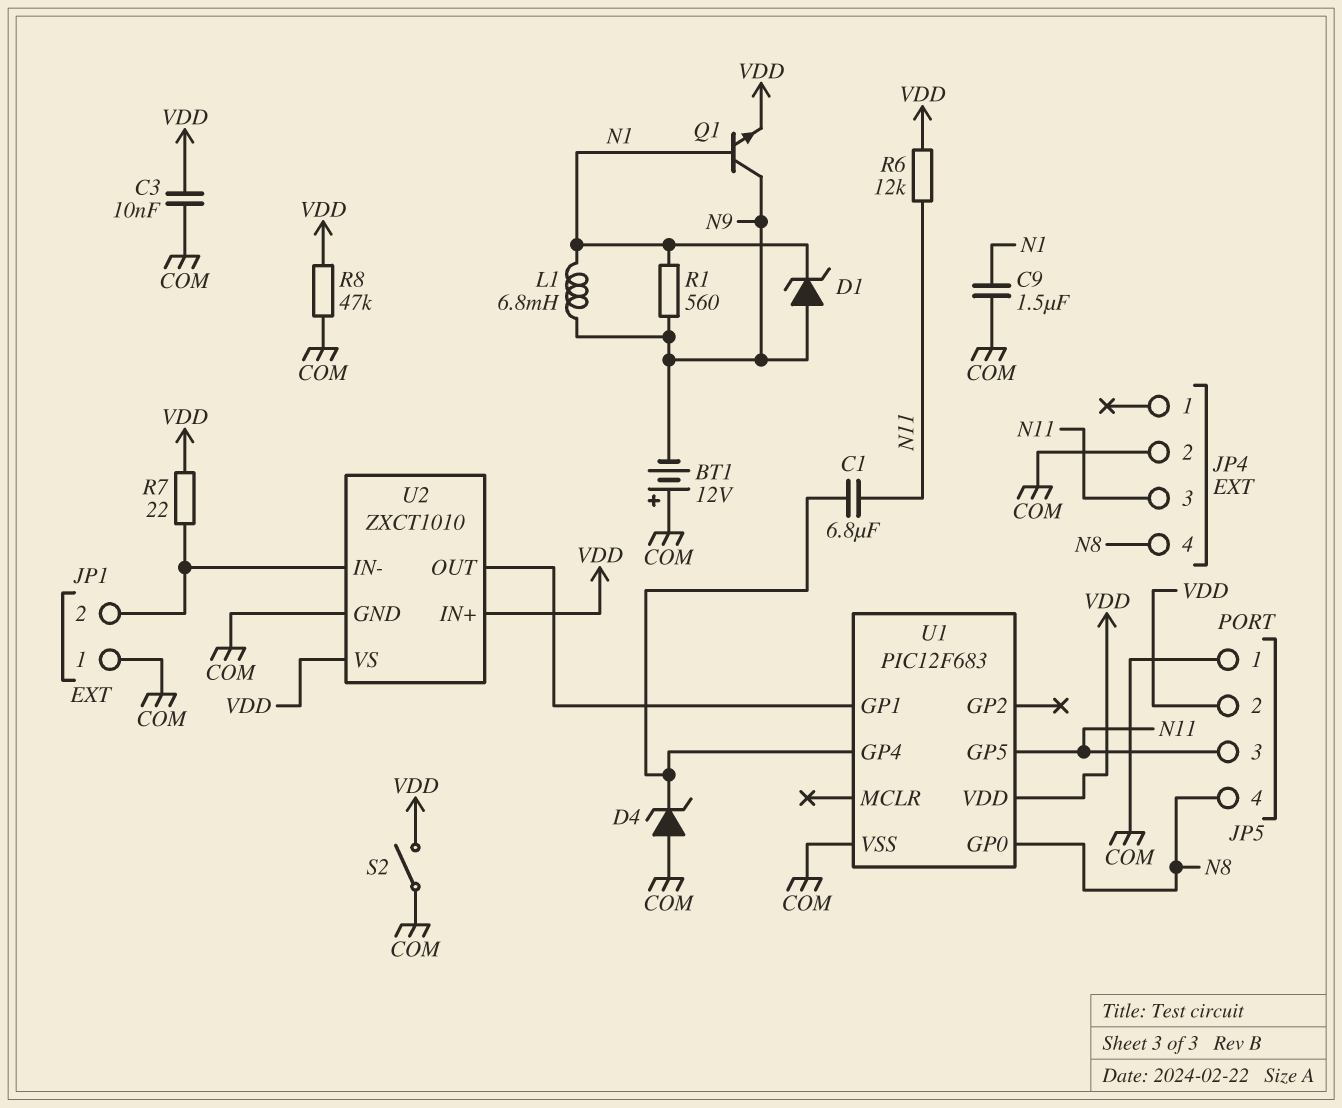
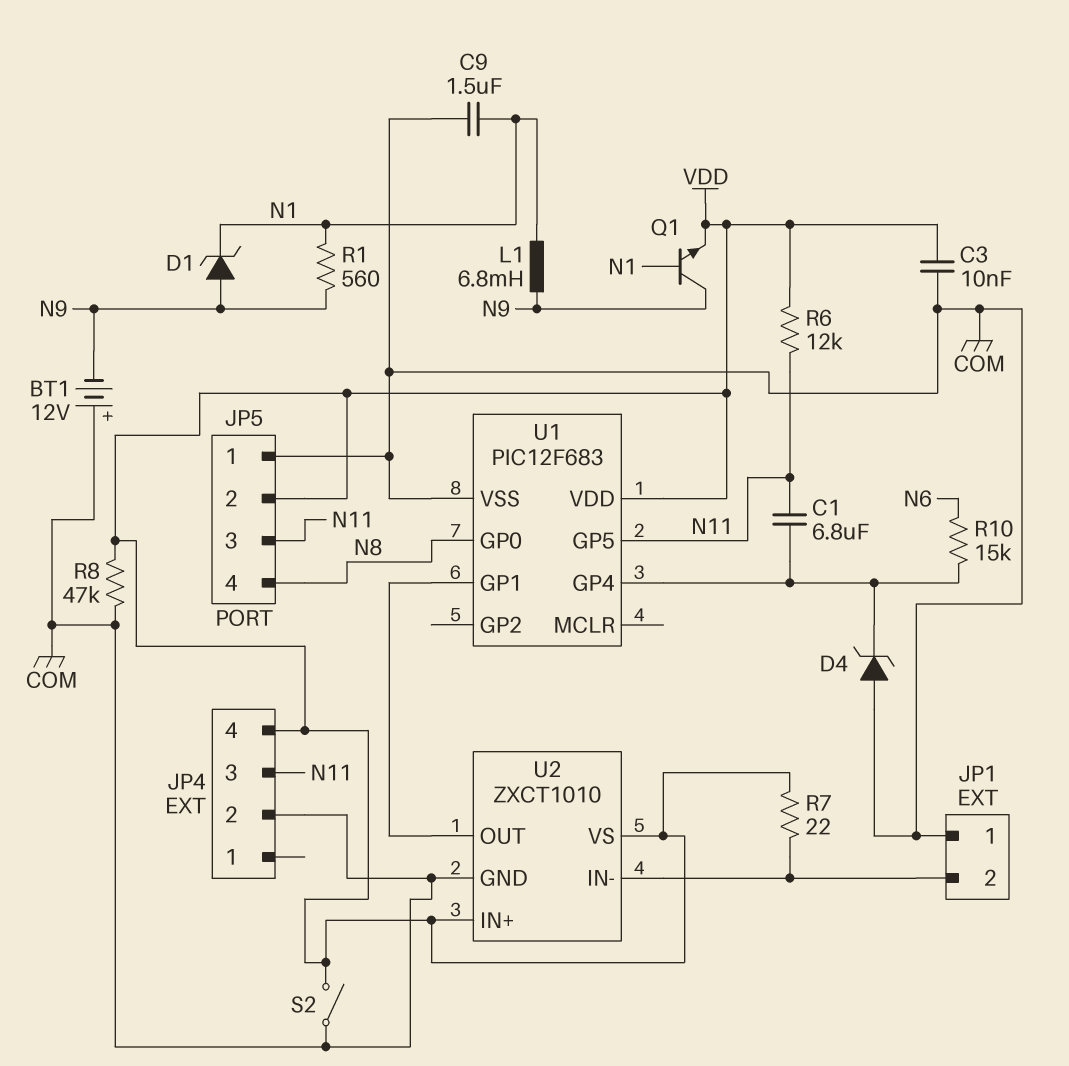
JP4 pin 4: N8 -> VDD
R10: none -> 15k (N6, U1/GP4)

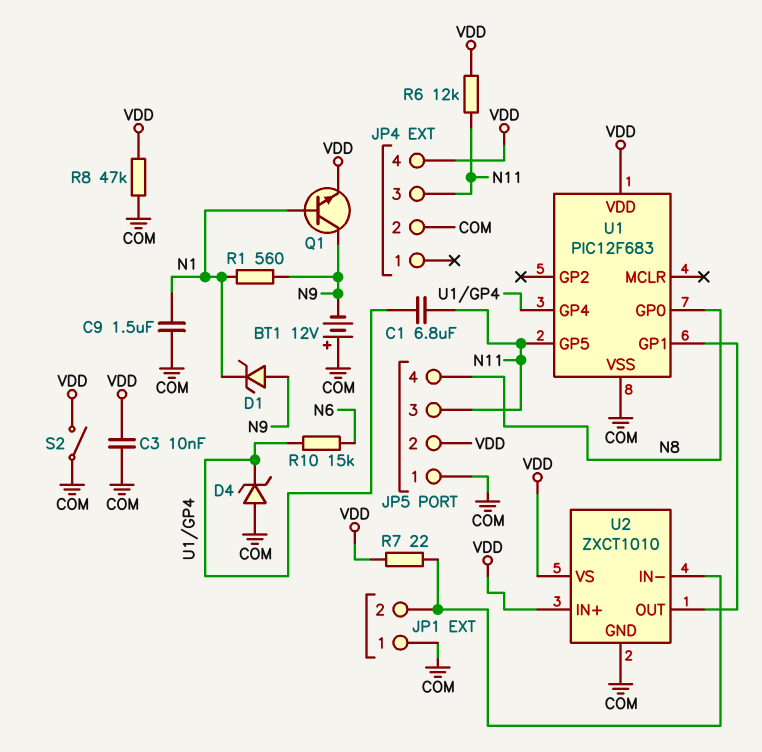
L1: 6.8mH (N1, N9) -> none

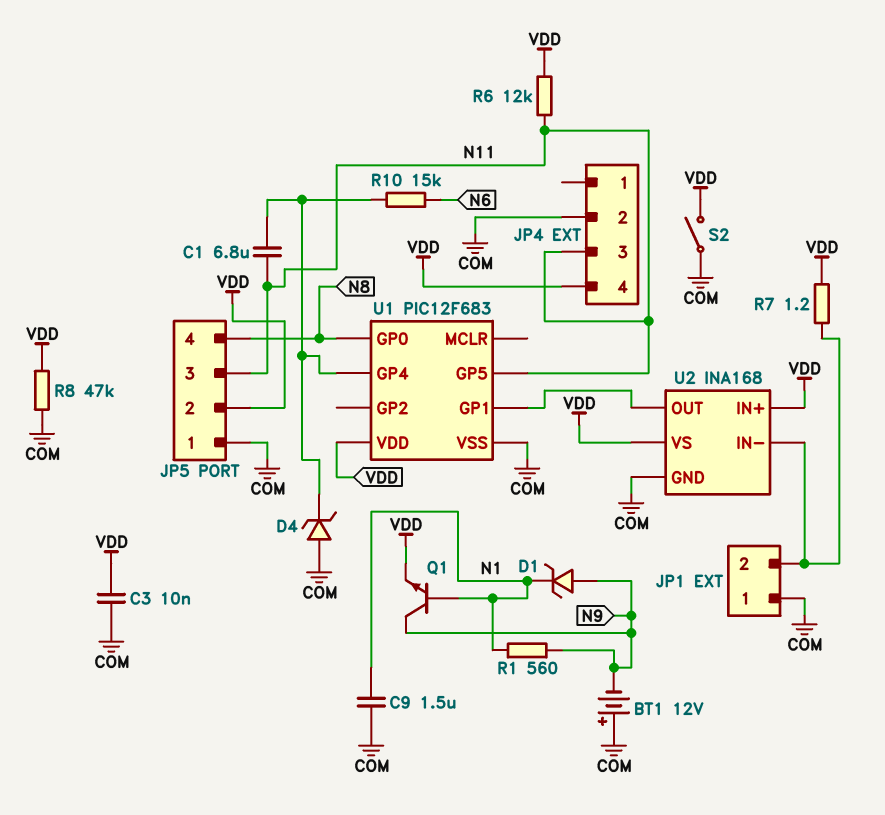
R7: 22 (JP1/2, VDD) -> 1.2 (JP1/2, VDD)
U2: ZXCT1010 -> INA168

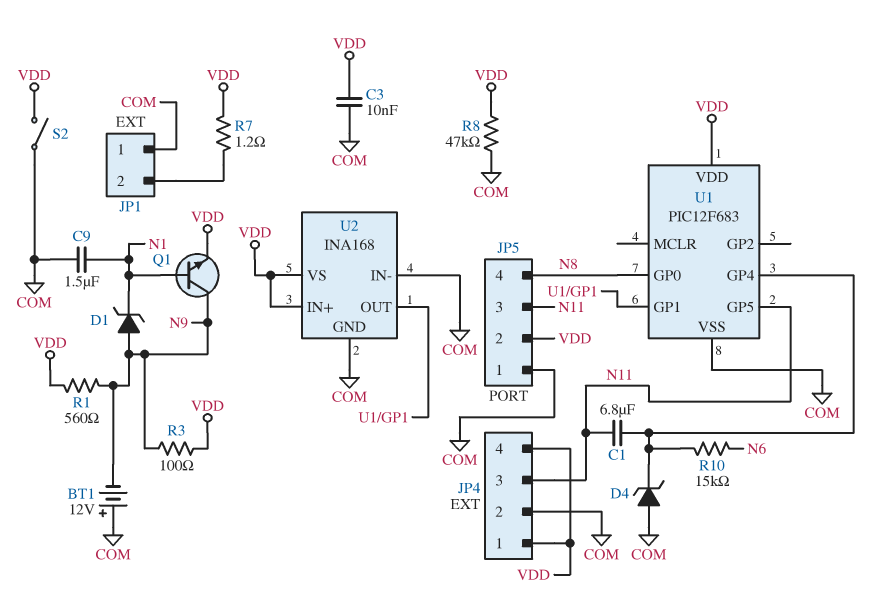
JP4 pin 1: none -> VDD
R1: 560 (N1, N9) -> 560 (N9, VDD)
R3: none -> 100 (N9, VDD)
R6: 12k (N11, VDD) -> none
U2 pin IN-: JP1/2 -> COM

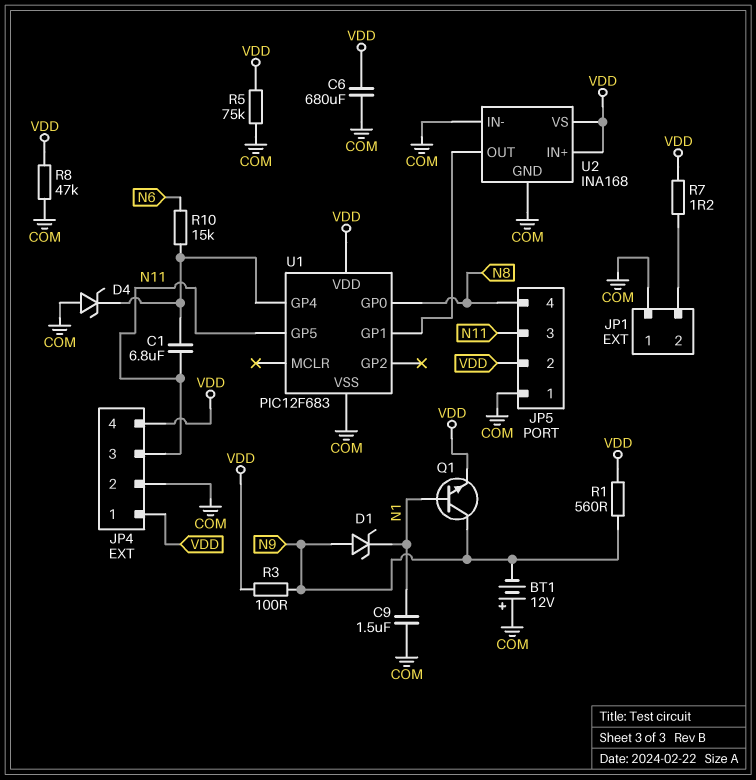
C3: 10nF (COM, VDD) -> none
C6: none -> 680uF (COM, VDD)
R5: none -> 75k (COM, VDD)
S2: switch (COM, VDD) -> none

